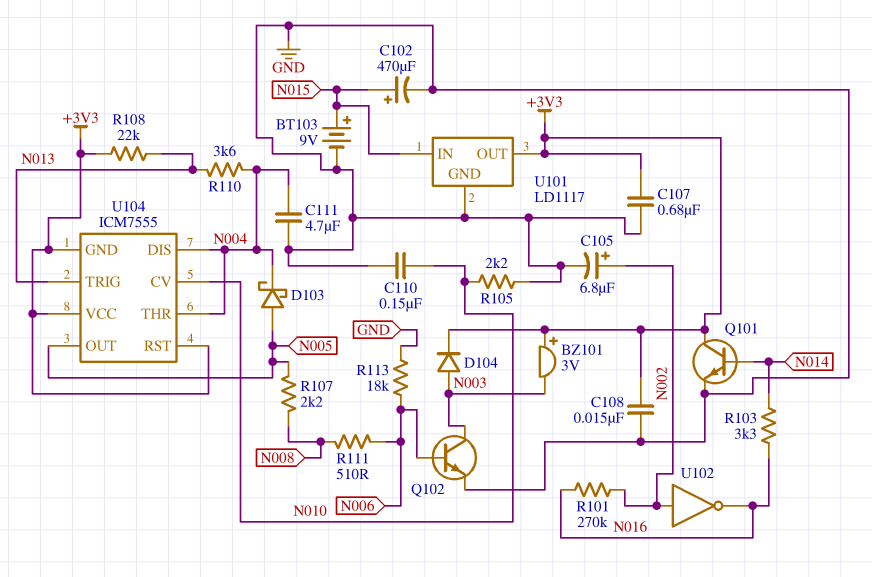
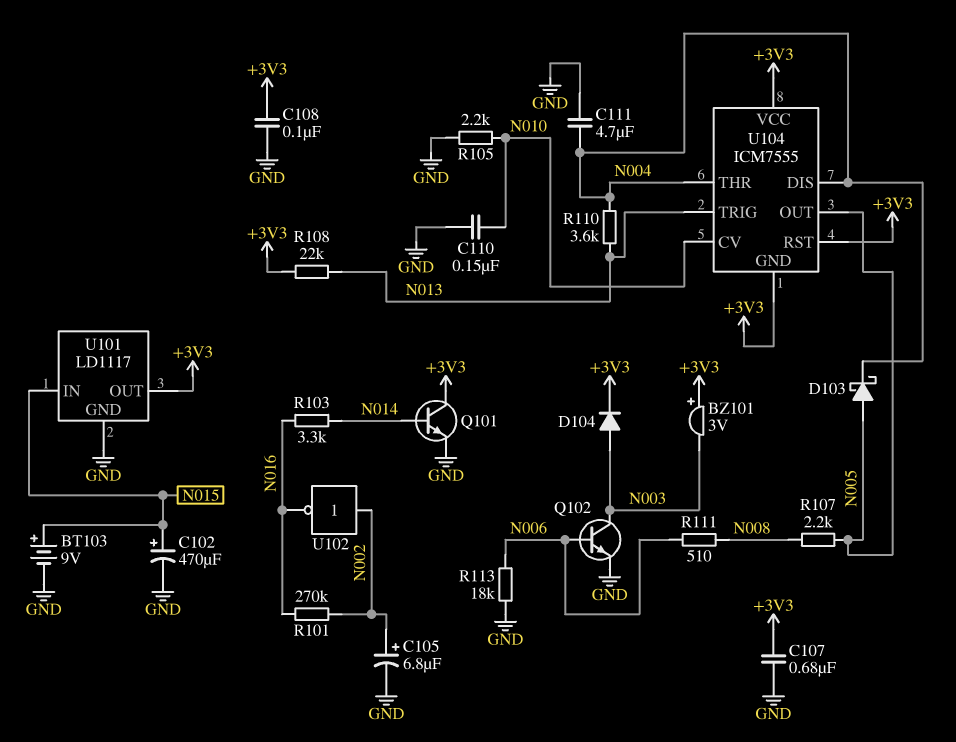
C108: 15nF (+3V3, GND) -> 100nF (+3V3, GND)

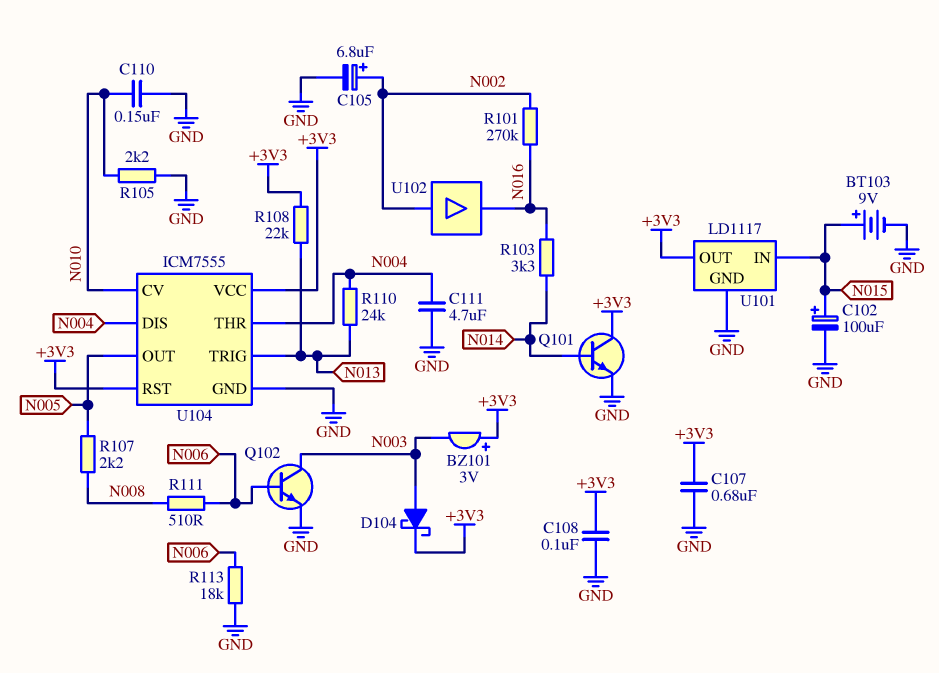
C102: 470uF (plus N015, minus GND) -> 100uF (plus N015, minus GND)
D103: schottky (A N005, K N004) -> none
D104: diode (A N003, K +3V3) -> schottky (A N003, K +3V3)
R110: 3.6k (N004, N013) -> 24k (N004, N013)
U102: NOT (in N002, out N016) -> buffer (in N002, out N016)
U104 pin GND: +3V3 -> GND

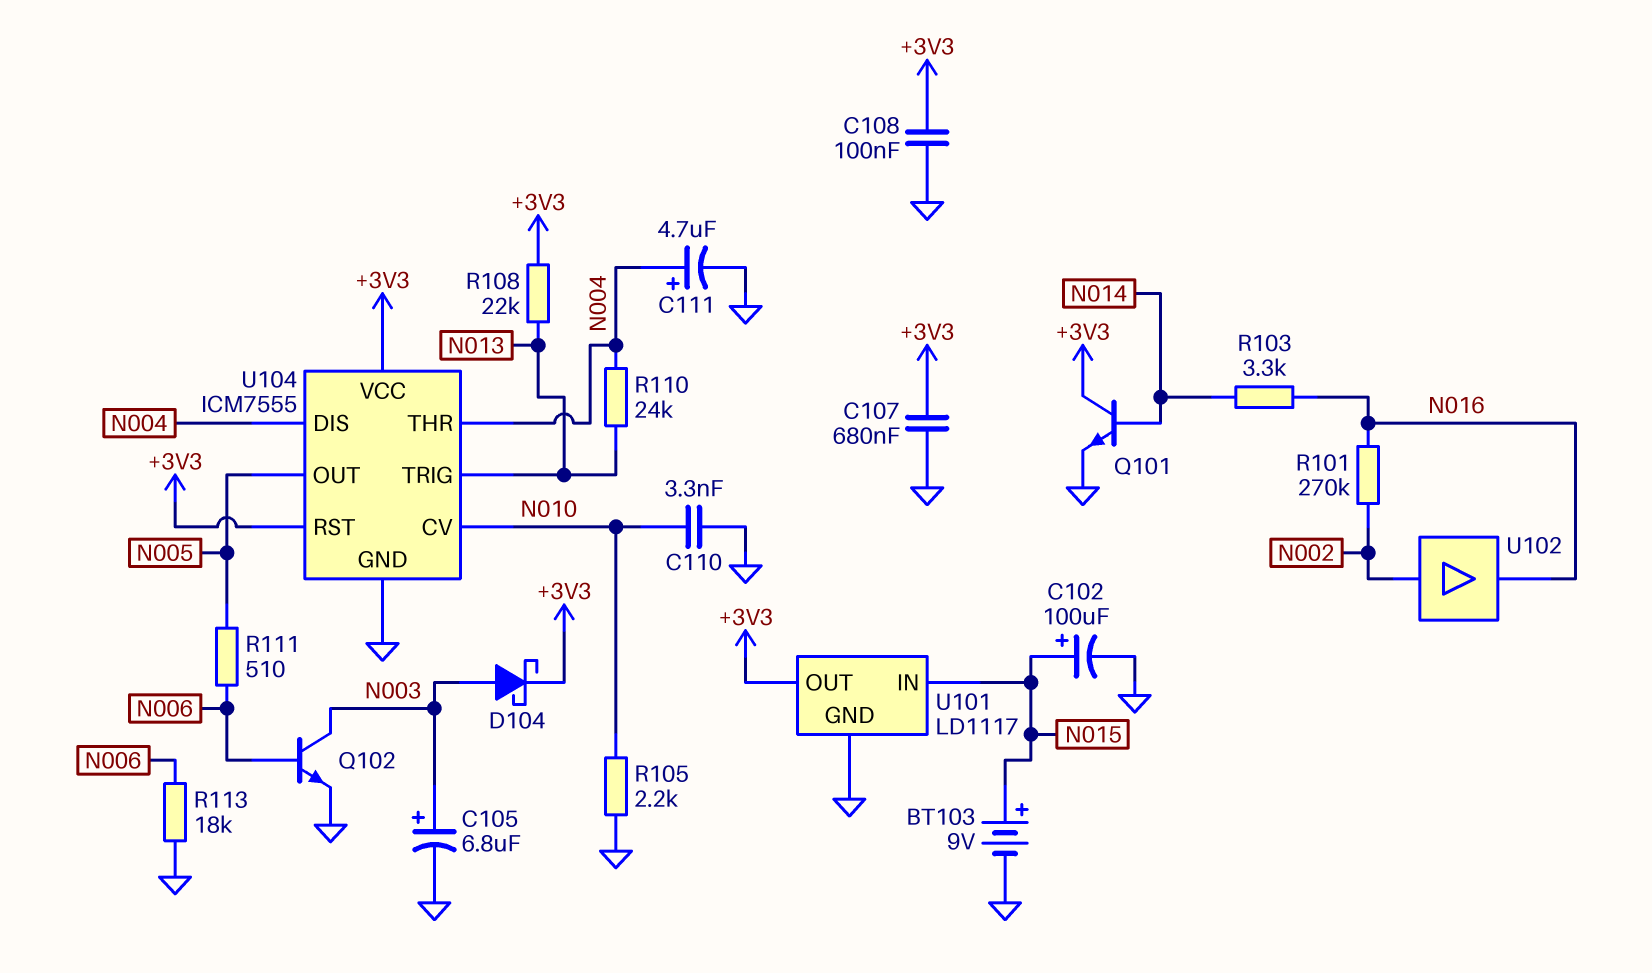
BZ101: buzzer 3V (plus +3V3, minus N003) -> none
C105: 6.8uF (plus N002, minus GND) -> 6.8uF (plus N003, minus GND)
C110: 150nF (GND, N010) -> 3.3nF (GND, N010)
C111: 4.7uF (GND, N004) -> 4.7uF (plus N004, minus GND)
R107: 2.2k (N005, N008) -> none
R111: 510 (N006, N008) -> 510 (N005, N006)

